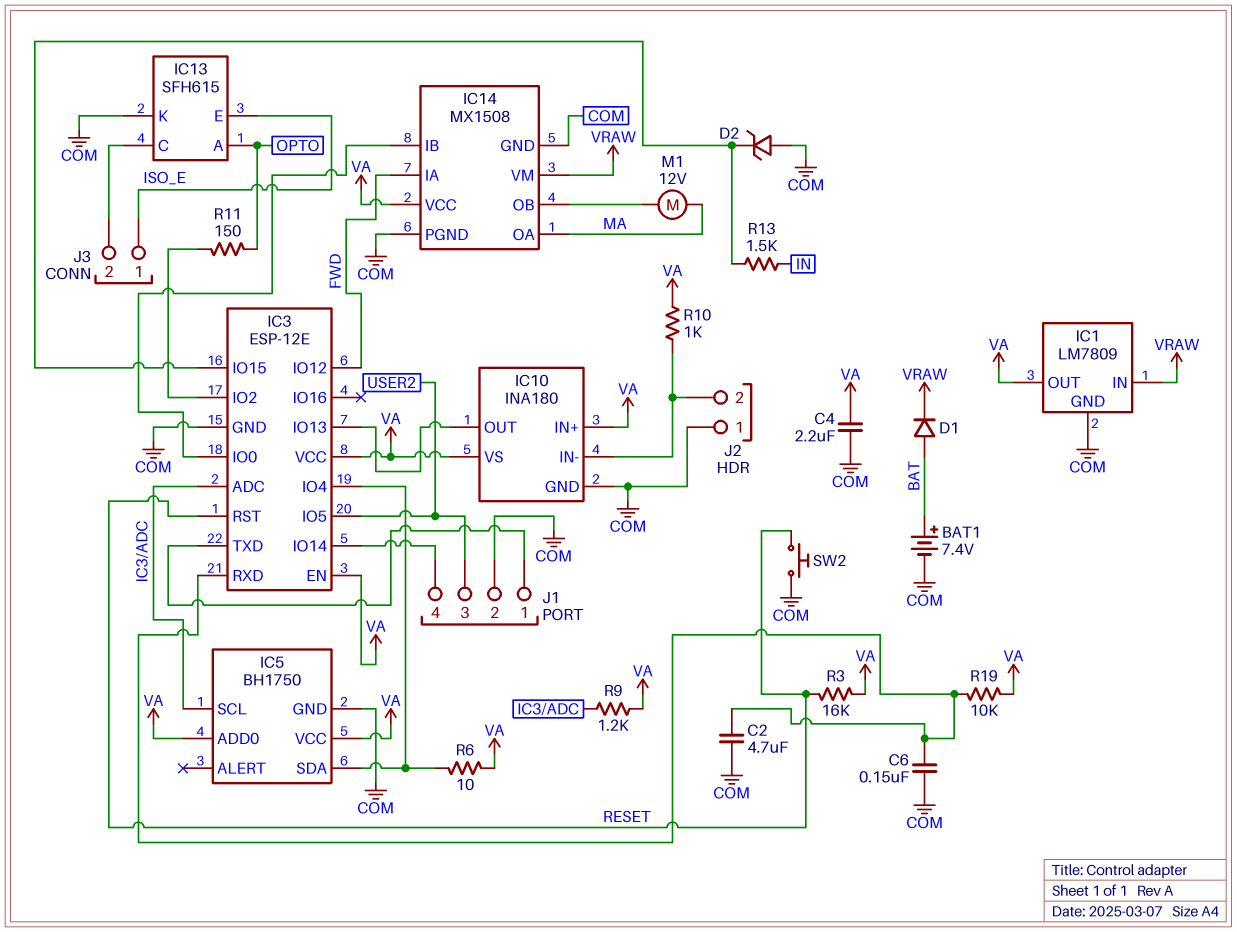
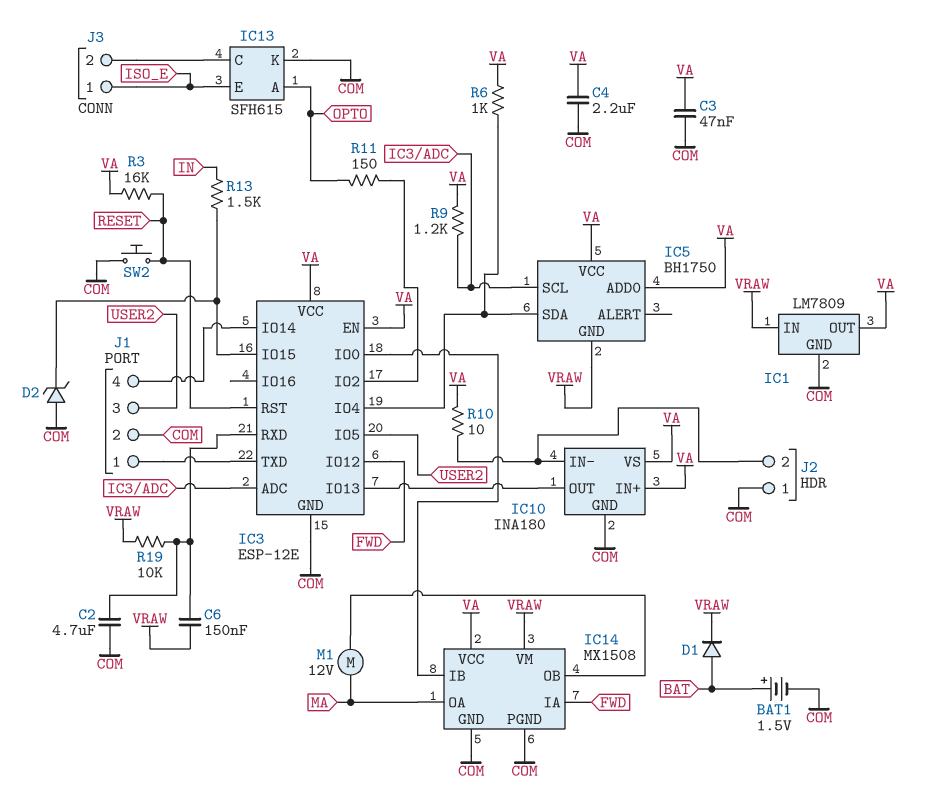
BAT1: 7.4V (plus BAT, minus COM) -> 1.5V (plus BAT, minus COM)
C3: none -> 47nF (COM, VA)
C6: 150nF (COM, IC3/RXD) -> 150nF (IC3/RXD, VRAW)
IC5 pin GND: COM -> VRAW
R6: 10 (IC3/IO4, VA) -> 1k (IC3/IO4, VA)
R10: 1k (IC10/IN-, VA) -> 10 (IC10/IN-, VA)
R19: 10k (IC3/RXD, VA) -> 10k (IC3/RXD, VRAW)

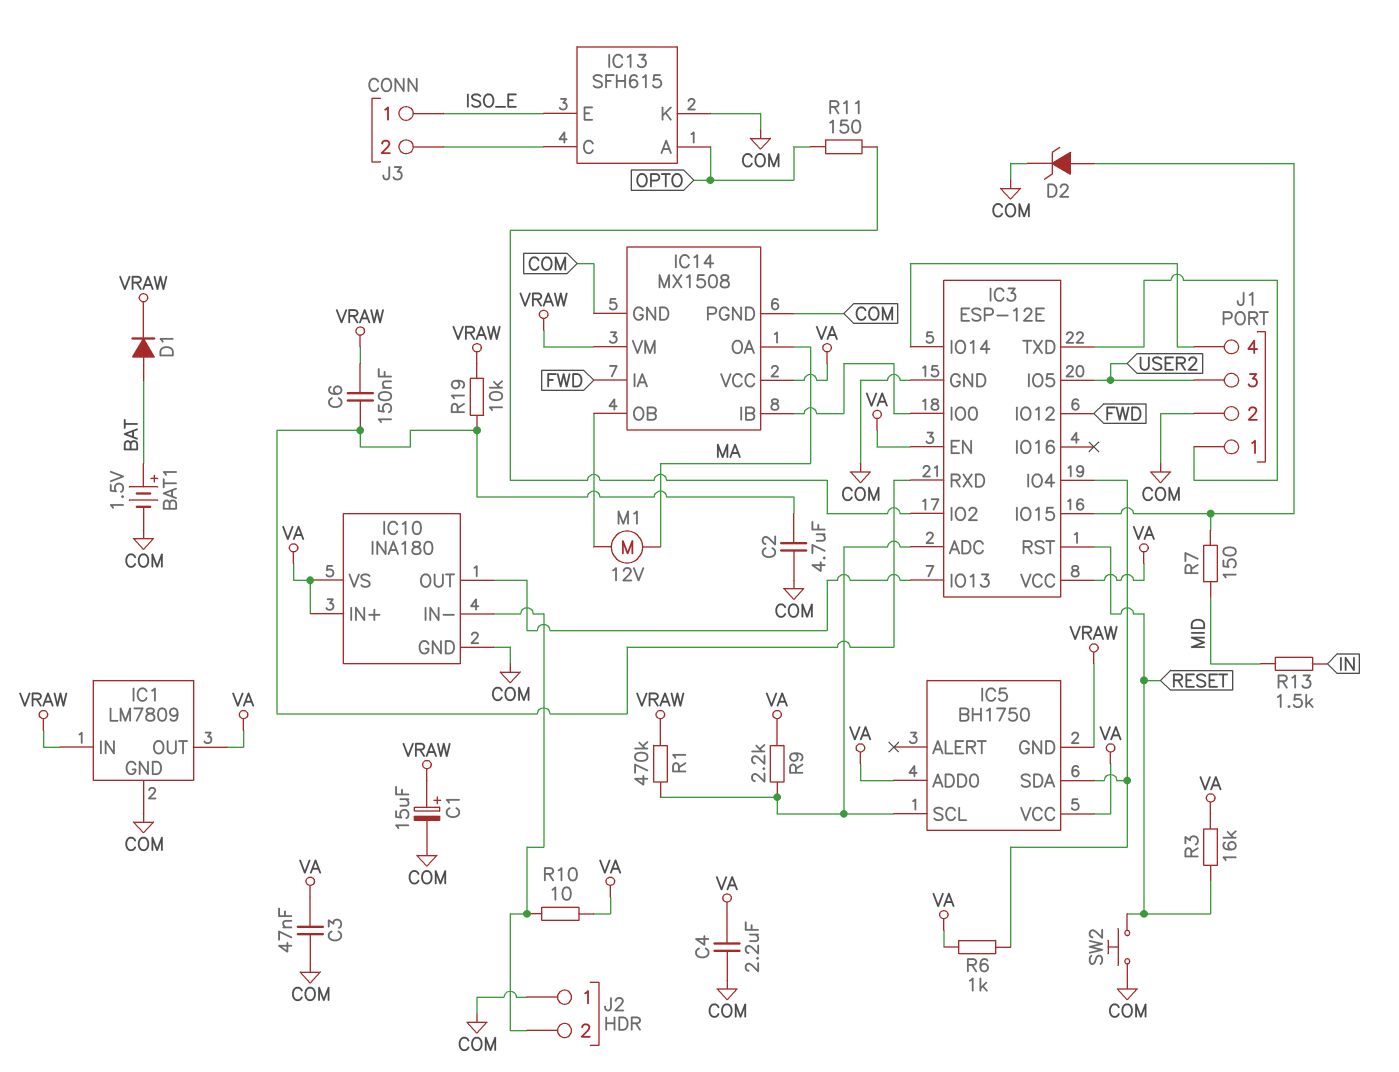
C1: none -> 15uF (plus VRAW, minus COM)
D2: zener (A COM, K IC3/IO15) -> zener (A IC3/IO15, K COM)
R1: none -> 470k (IC3/ADC, VRAW)
R7: none -> 150 (IC3/IO15, MID)
R9: 1.2k (IC3/ADC, VA) -> 2.2k (IC3/ADC, VA)
R13: 1.5k (IC3/IO15, IN) -> 1.5k (IN, MID)

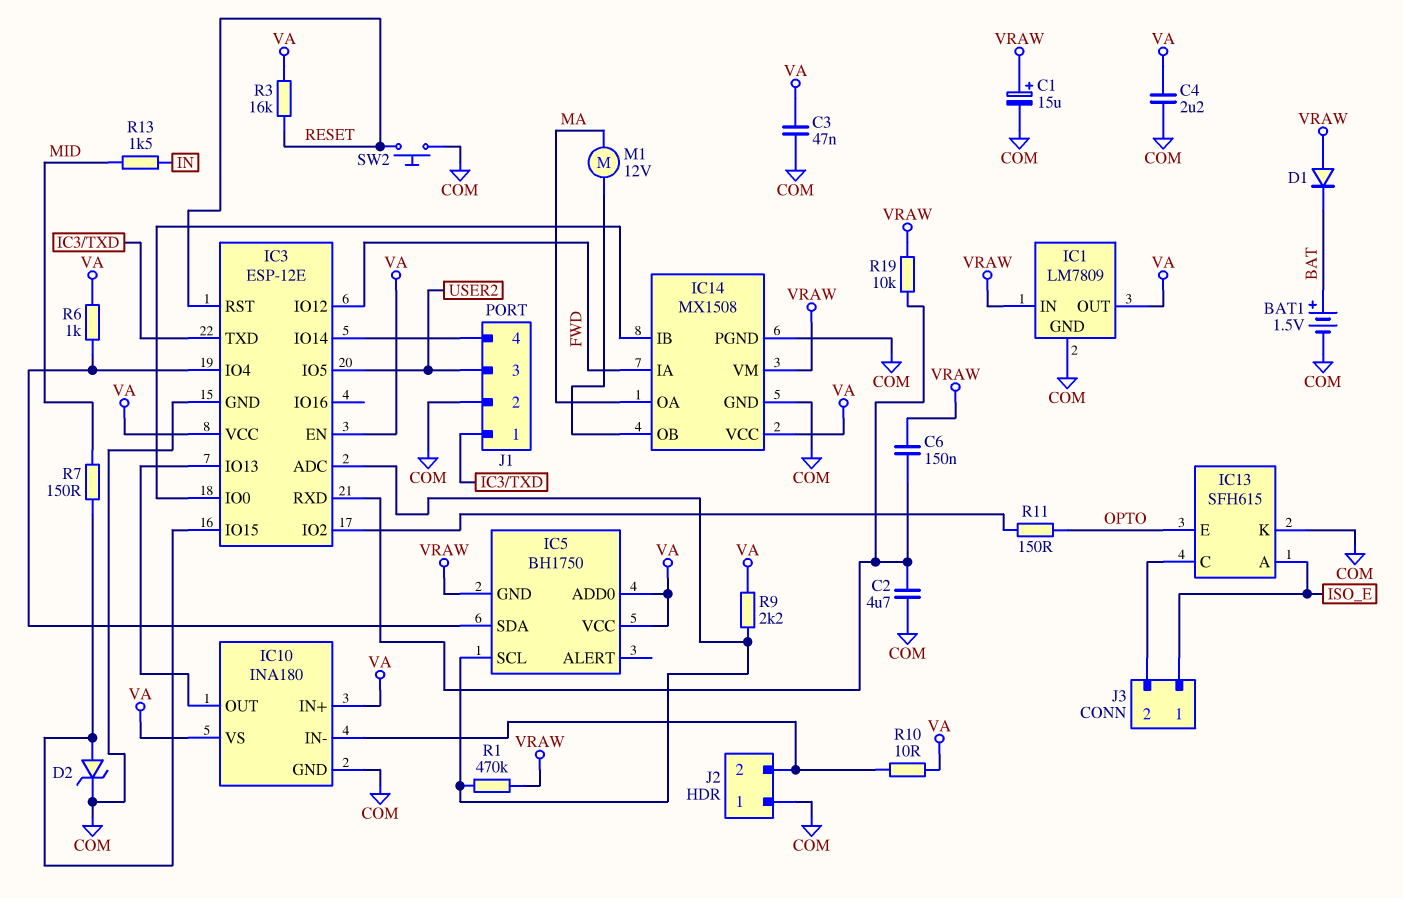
D1: diode (A BAT, K VRAW) -> diode (A VRAW, K BAT)
IC13 pin A: OPTO -> ISO_E
IC13 pin E: ISO_E -> OPTO

